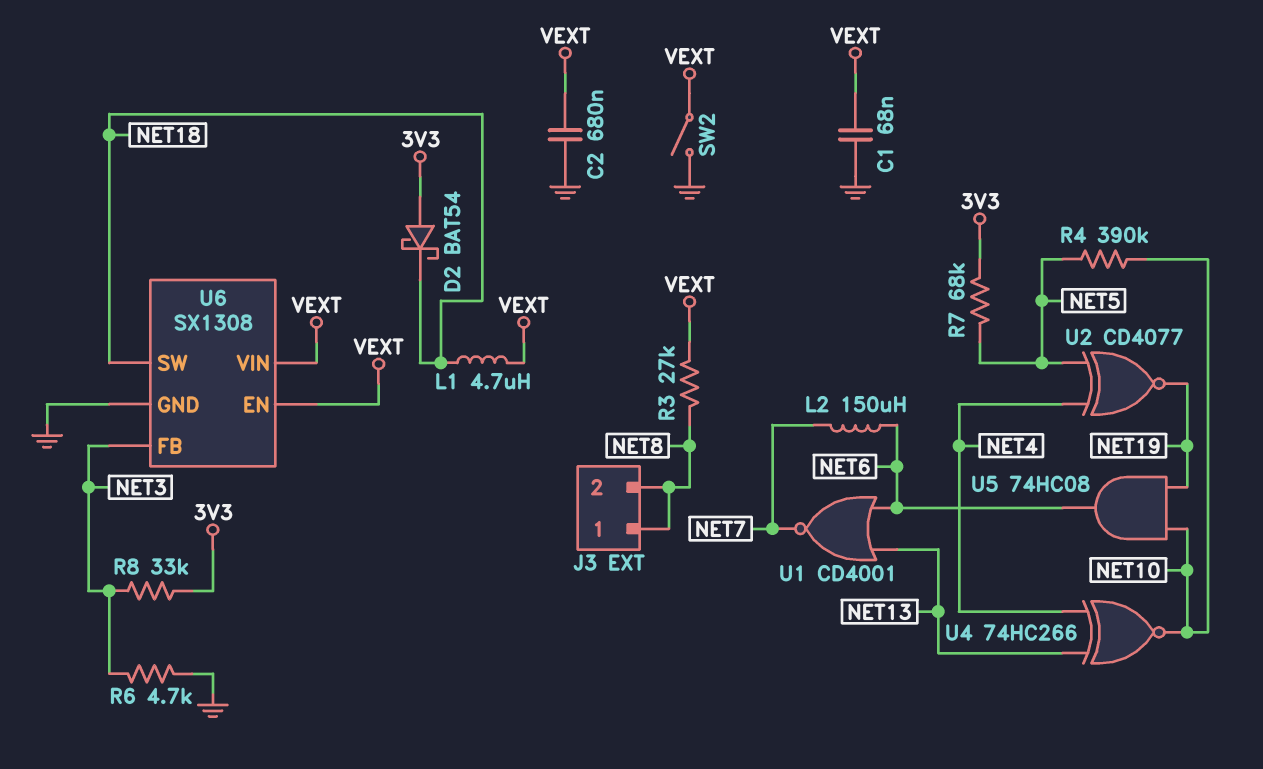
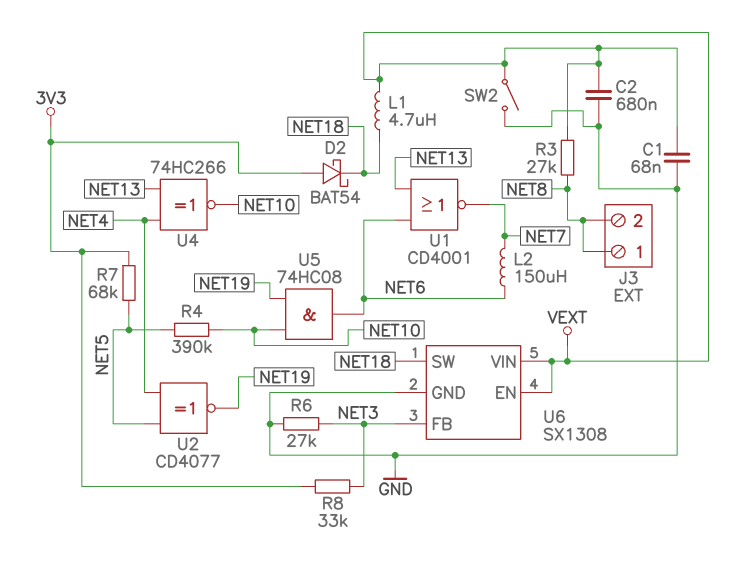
R6: 4.7k (GND, NET3) -> 27k (GND, NET3)

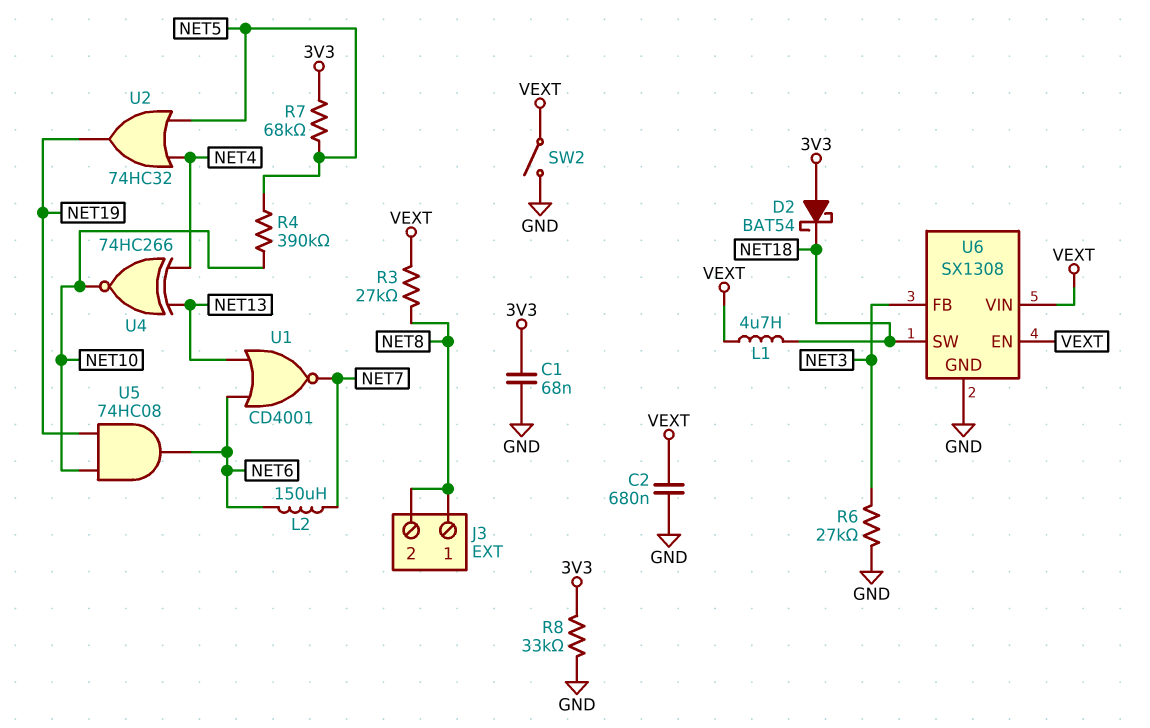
C1: 68nF (GND, VEXT) -> 68nF (3V3, GND)
R8: 33k (3V3, NET3) -> 33k (3V3, GND)
U2: XNOR CD4077 (in NET4, in NET5, out NET19) -> OR 74HC32 (in NET4, in NET5, out NET19)

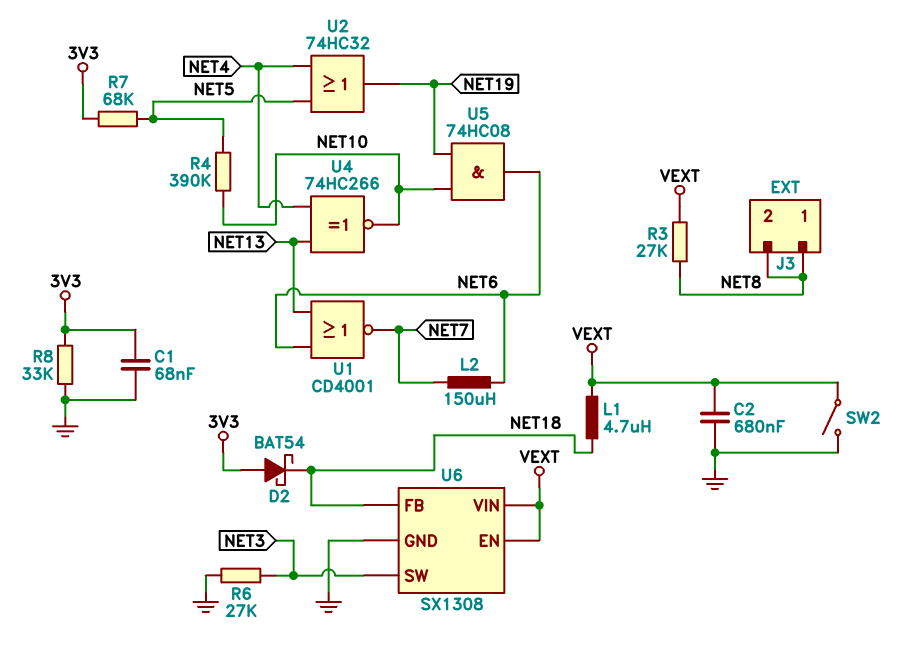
U6 pin FB: NET3 -> NET18
U6 pin SW: NET18 -> NET3

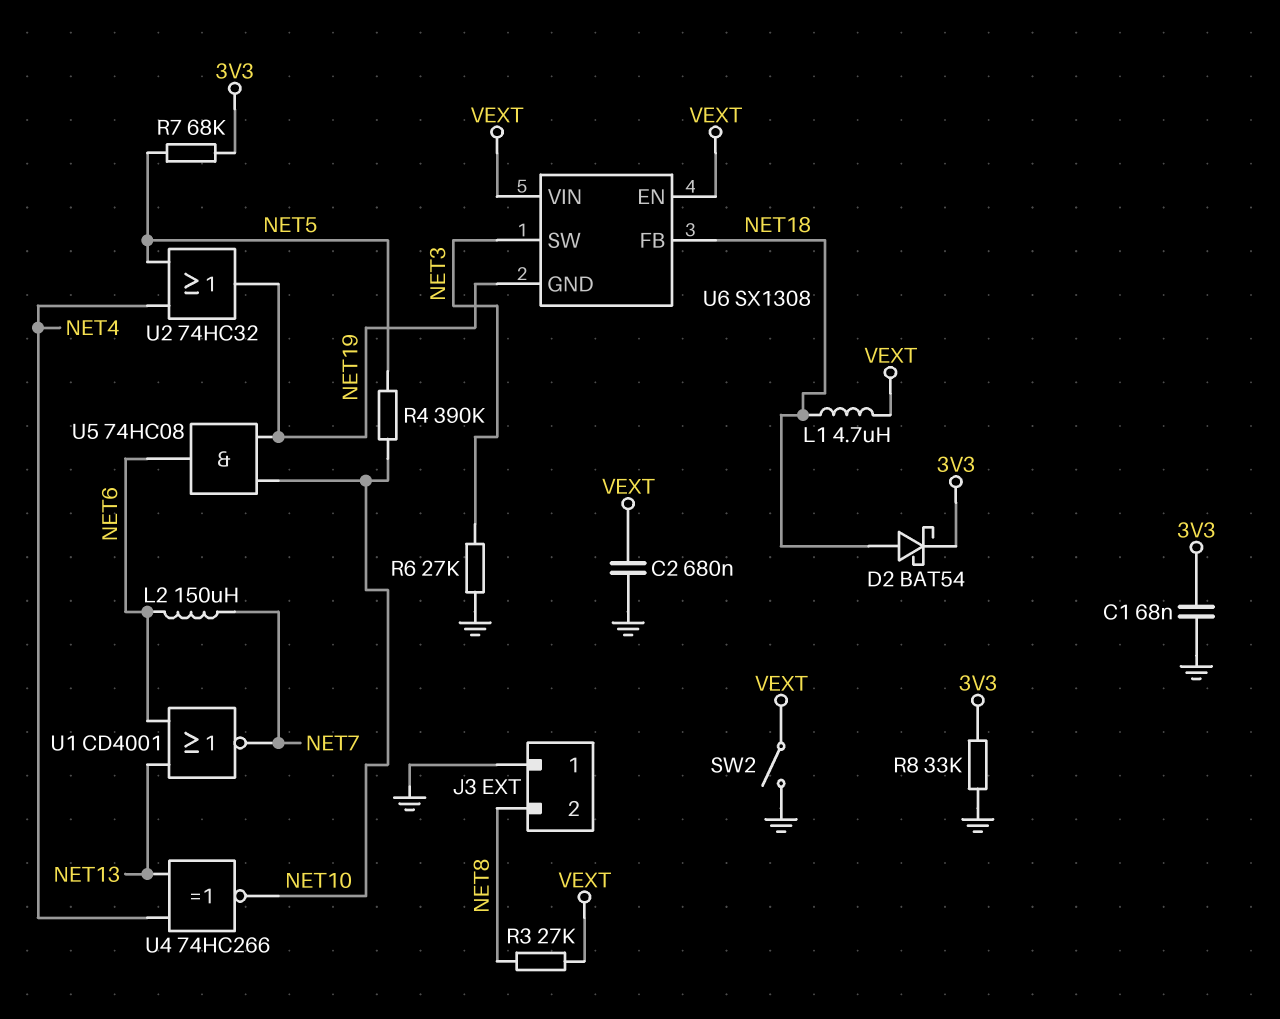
D2: schottky BAT54 (A 3V3, K NET18) -> schottky BAT54 (A NET18, K 3V3)
J3 pin 1: NET8 -> GND
U6 pin GND: GND -> NET19

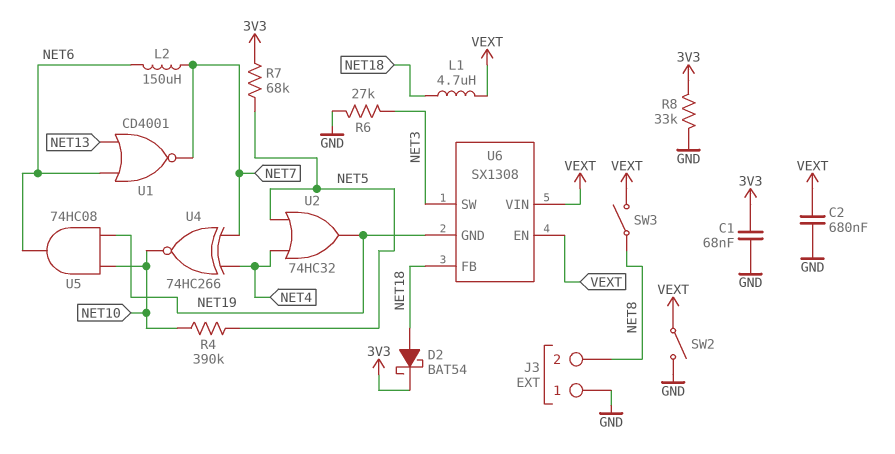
R3: 27k (NET8, VEXT) -> none
SW3: none -> switch (NET8, VEXT)
U4: XNOR 74HC266 (in NET4, in NET13, out NET10) -> XNOR 74HC266 (in NET4, in NET7, out NET10)

